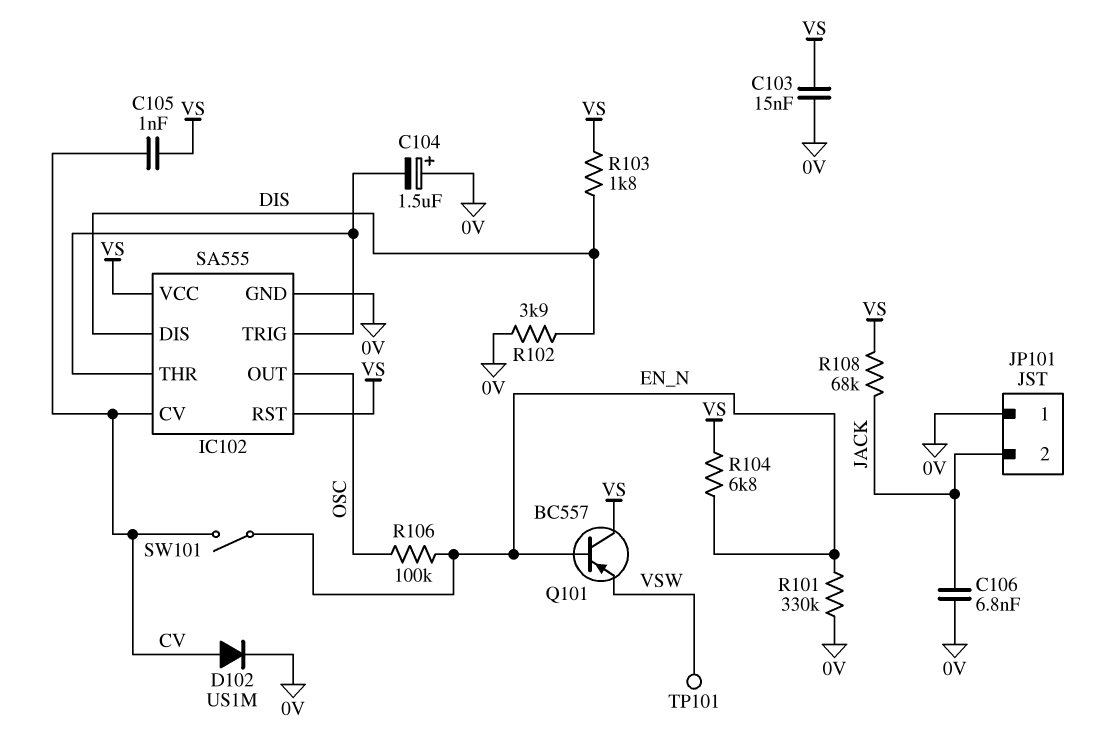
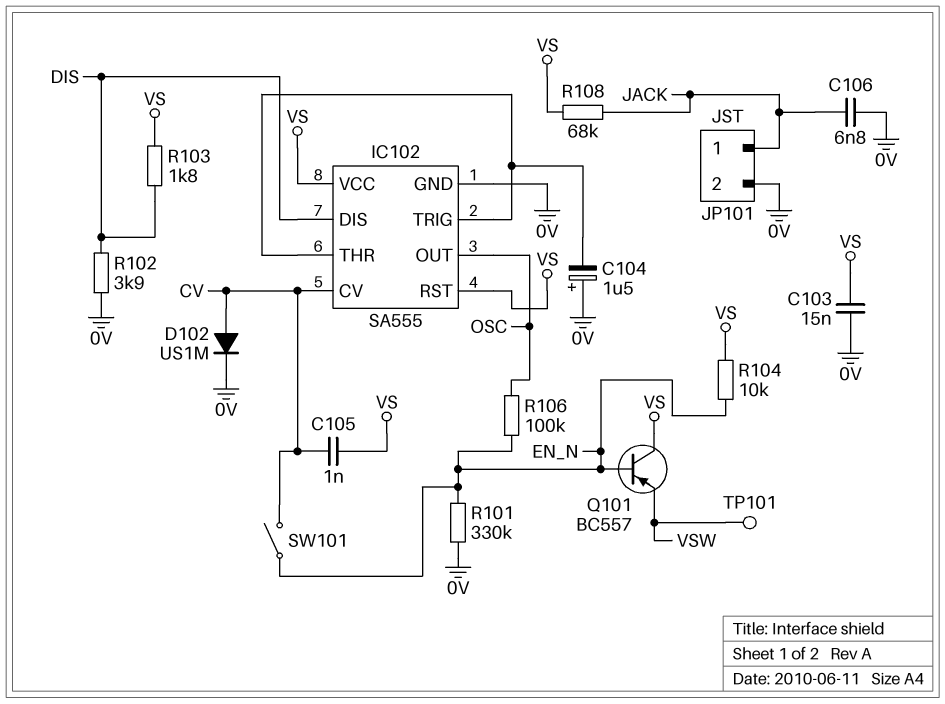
JP101 pin 1: 0V -> JACK
JP101 pin 2: JACK -> 0V
R104: 6.8k (EN_N, VS) -> 10k (EN_N, VS)

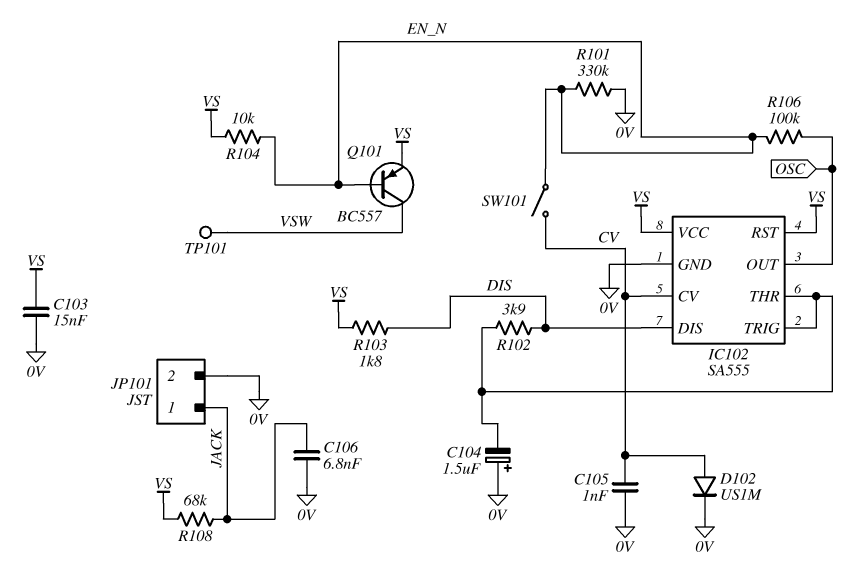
C105: 1nF (CV, VS) -> 1nF (0V, CV)
Q101: PNP BC557 (B EN_N, C VS, E VSW) -> PNP BC557 (B EN_N, C VSW, E VS)
R102: 3.9k (0V, DIS) -> 3.9k (DIS, IC102/THR)

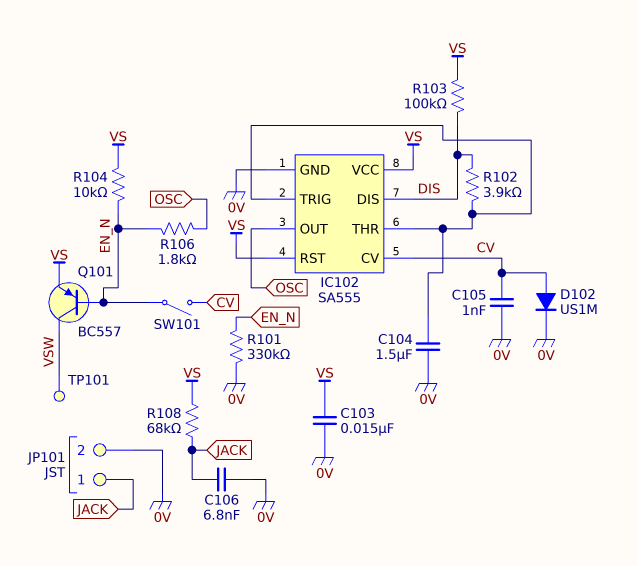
C104: 1.5uF (plus 0V, minus IC102/THR) -> 1.5uF (0V, IC102/THR)
R103: 1.8k (DIS, VS) -> 100k (DIS, VS)
R106: 100k (EN_N, OSC) -> 1.8k (EN_N, OSC)

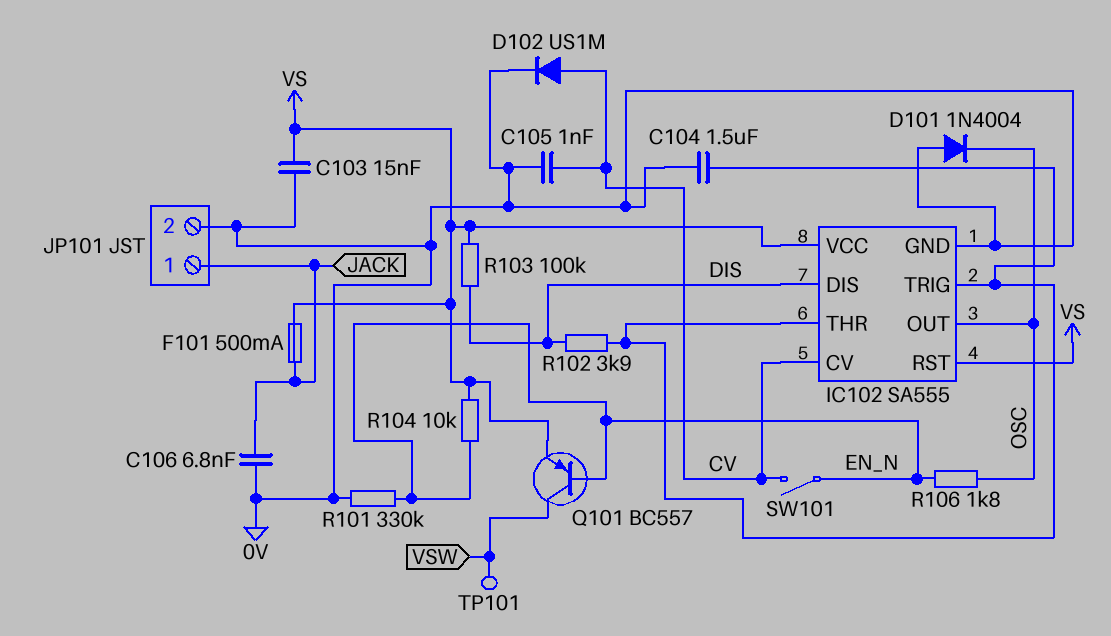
D101: none -> diode 1N4004 (A 0V, K OSC)
F101: none -> 500mA (JACK, VS)
R108: 68k (JACK, VS) -> none

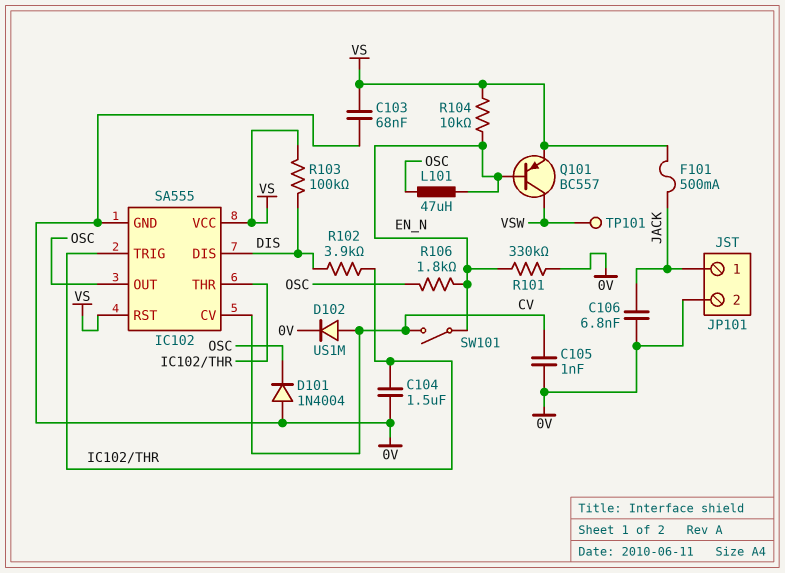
C103: 15nF (0V, VS) -> 68nF (0V, VS)
L101: none -> 47uH (EN_N, OSC)

